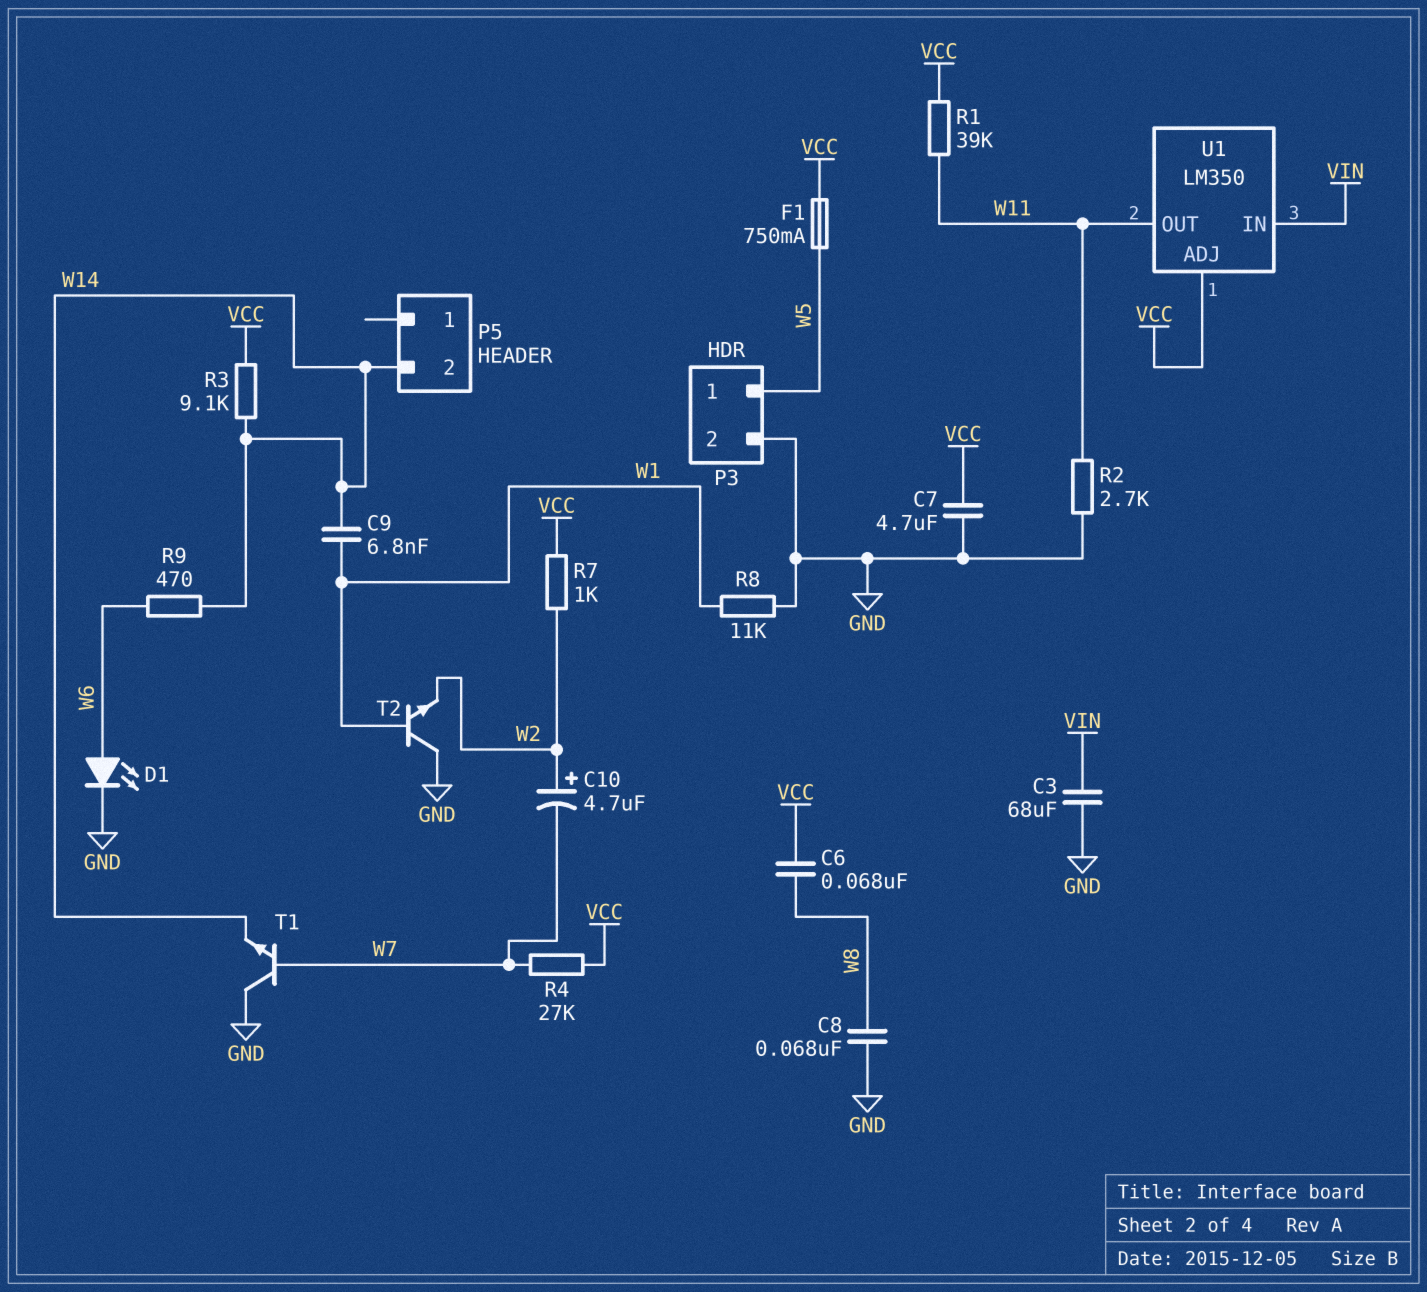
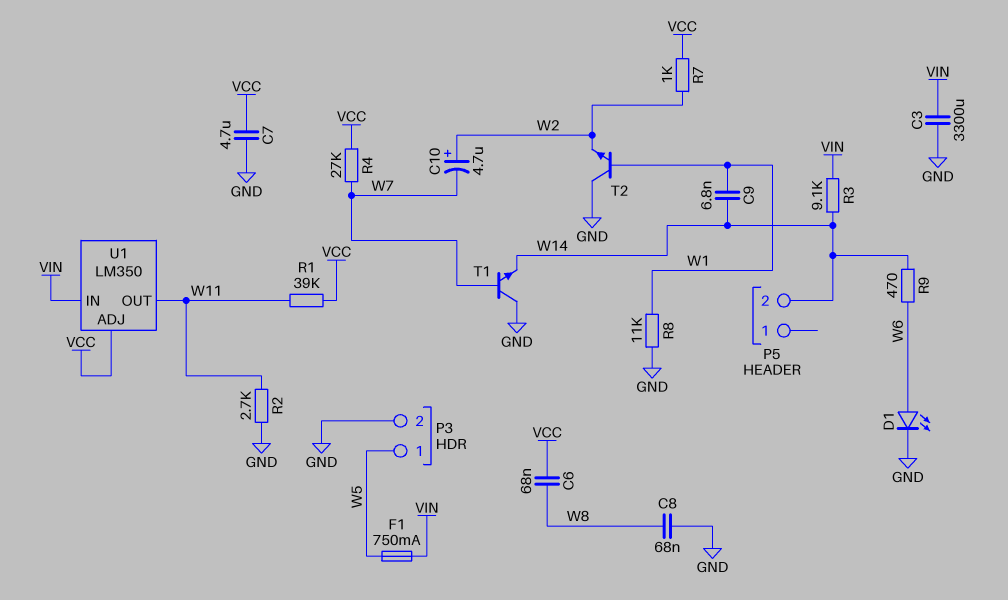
C3: 68uF (GND, VIN) -> 3300uF (GND, VIN)
F1: 750mA (VCC, W5) -> 750mA (VIN, W5)
R3: 9.1k (VCC, W14) -> 9.1k (VIN, W14)

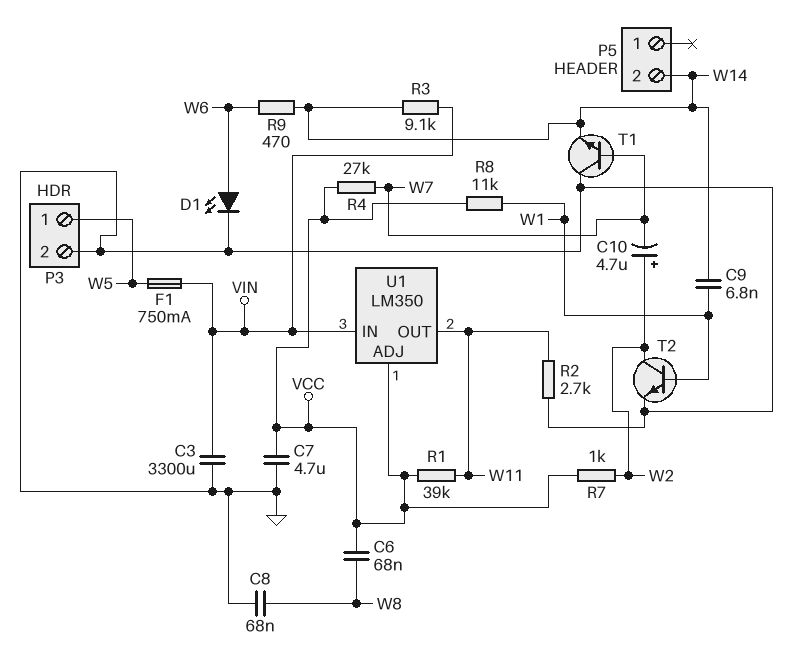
R8: 11k (GND, W1) -> 11k (VCC, W1)
T2: NPN (B W1, C GND, E W2) -> NPN (B W1, C W2, E GND)

